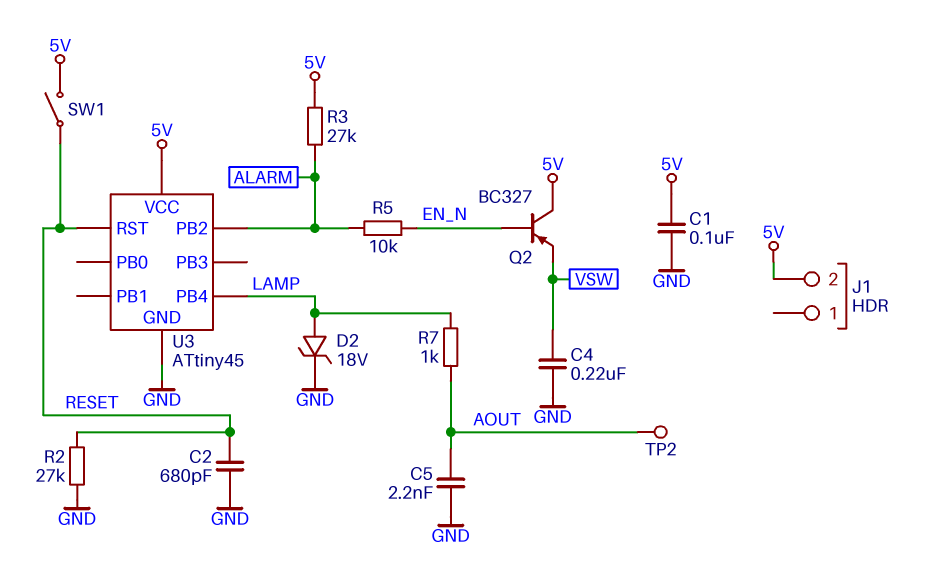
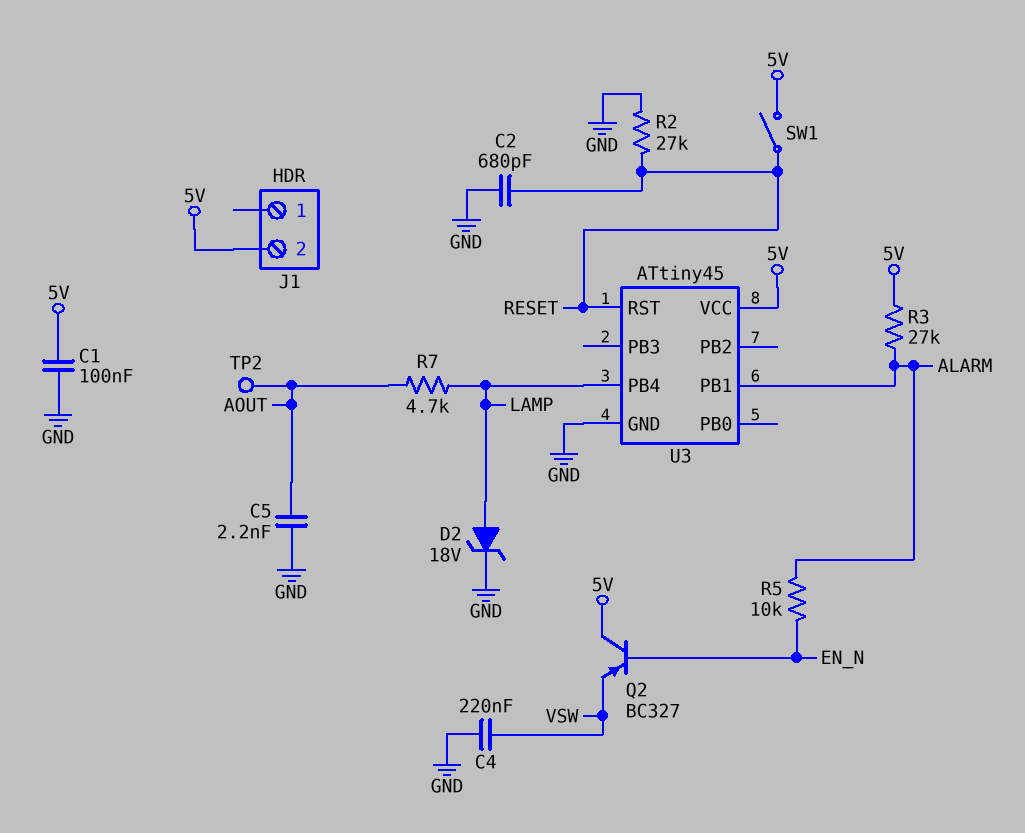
R7: 1k (AOUT, LAMP) -> 4.7k (AOUT, LAMP)
U3 pin PB1: none -> ALARM
U3 pin PB2: ALARM -> none

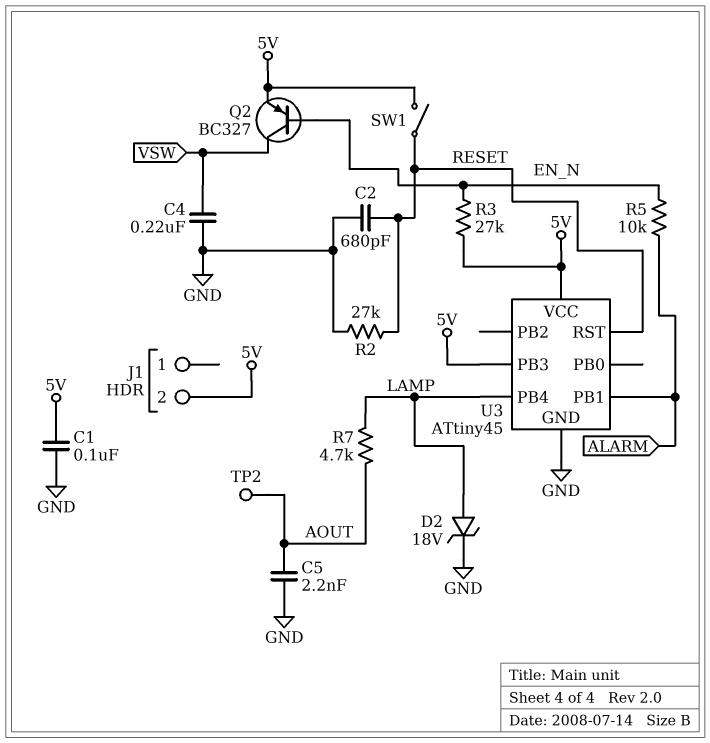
Q2: PNP BC327 (B EN_N, C 5V, E VSW) -> PNP BC327 (B EN_N, C VSW, E 5V)
R3: 27k (5V, ALARM) -> 27k (5V, EN_N)
U3 pin PB3: none -> 5V

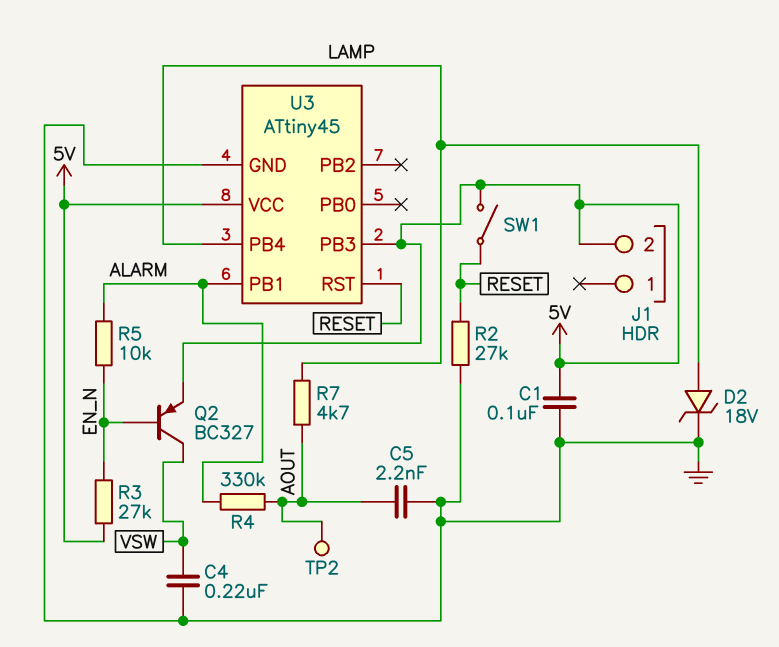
C2: 680pF (GND, RESET) -> none
R4: none -> 330k (ALARM, AOUT)

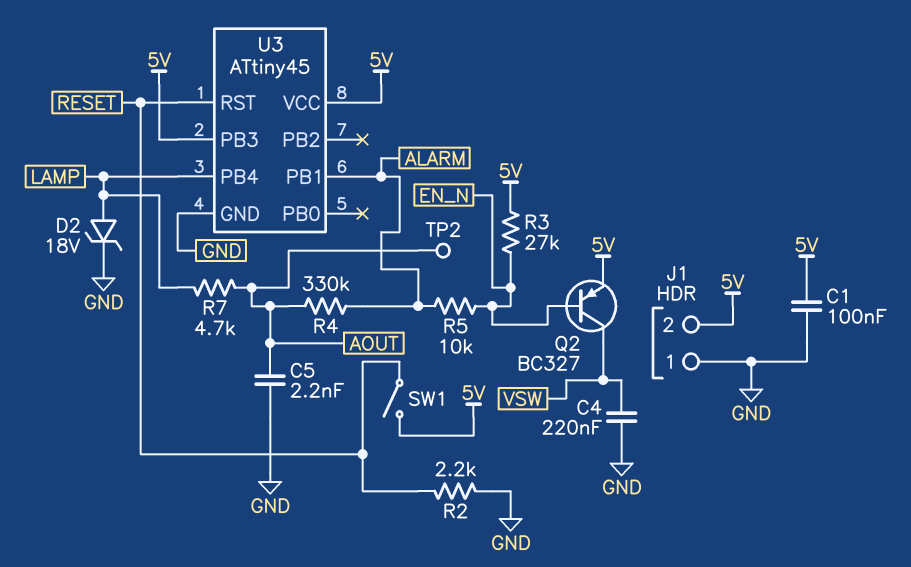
J1 pin 1: none -> GND
R2: 27k (GND, RESET) -> 2.2k (GND, RESET)

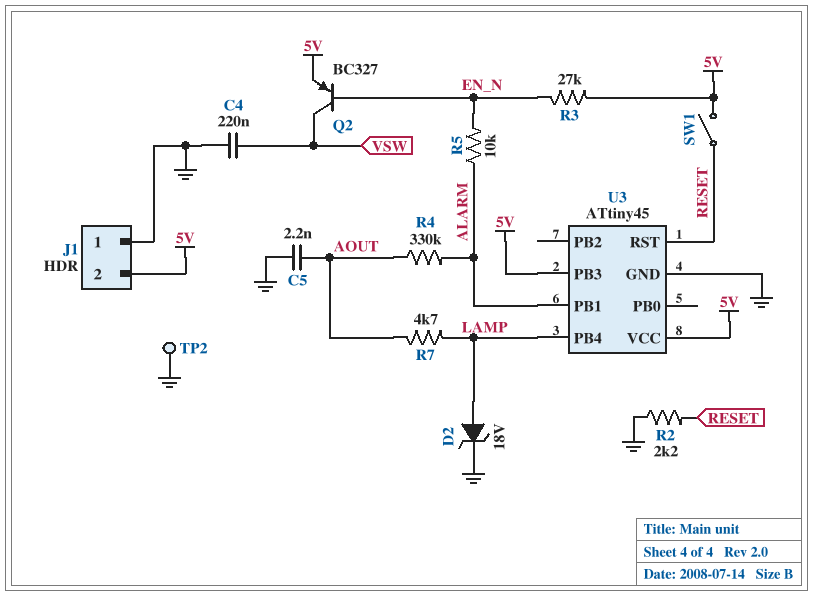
C1: 100nF (5V, GND) -> none
TP2: test point (AOUT) -> test point (GND)

